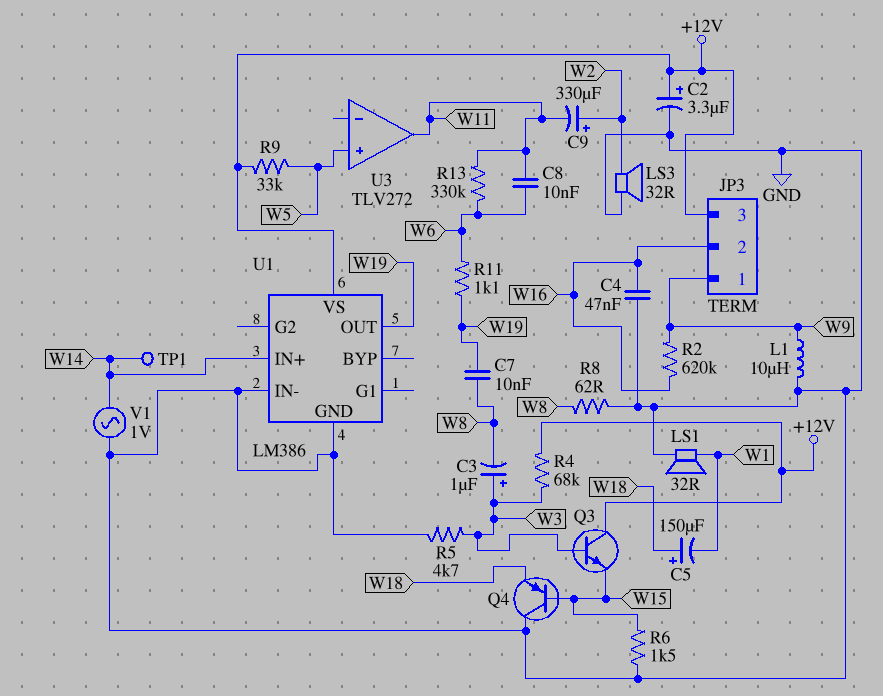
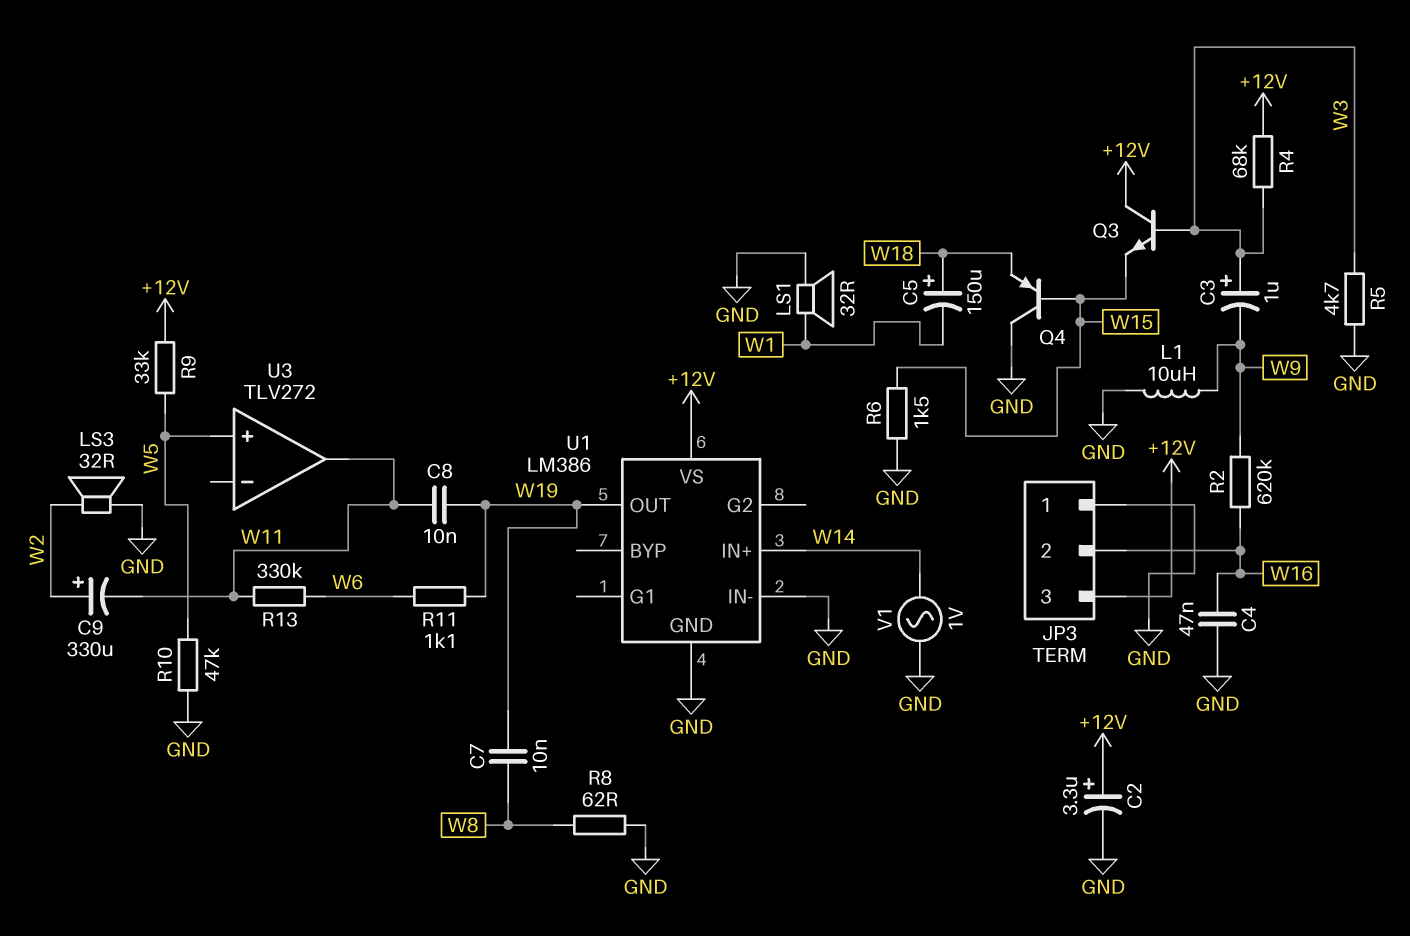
C3: 1uF (plus W3, minus W8) -> 1uF (plus W3, minus W9)
C8: 10nF (W6, W11) -> 10nF (W11, W19)
JP3 pin 1: W9 -> GND
R10: none -> 47k (GND, W5)
TP1: test point (W14) -> none

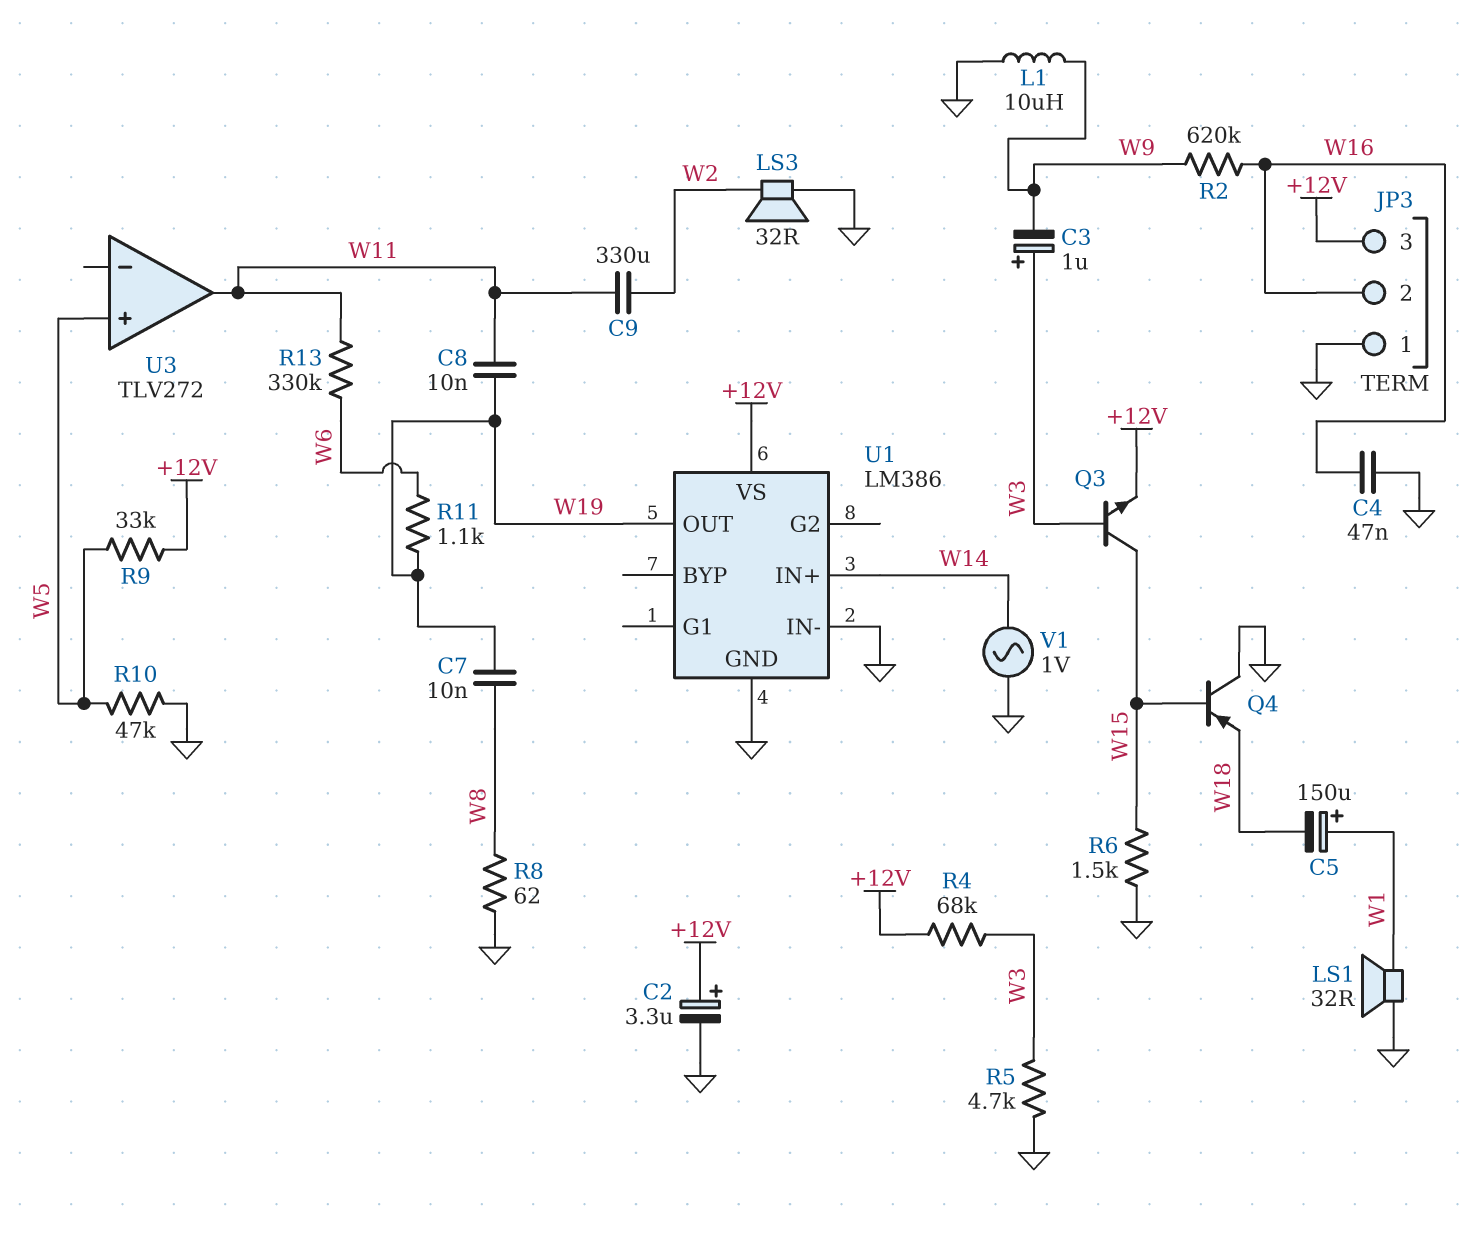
C5: 150uF (plus W18, minus W1) -> 150uF (plus W1, minus W18)
C9: 330uF (plus W2, minus W11) -> 330uF (W2, W11)
Q3: NPN (B W3, C +12V, E W15) -> NPN (B W3, C W15, E +12V)

